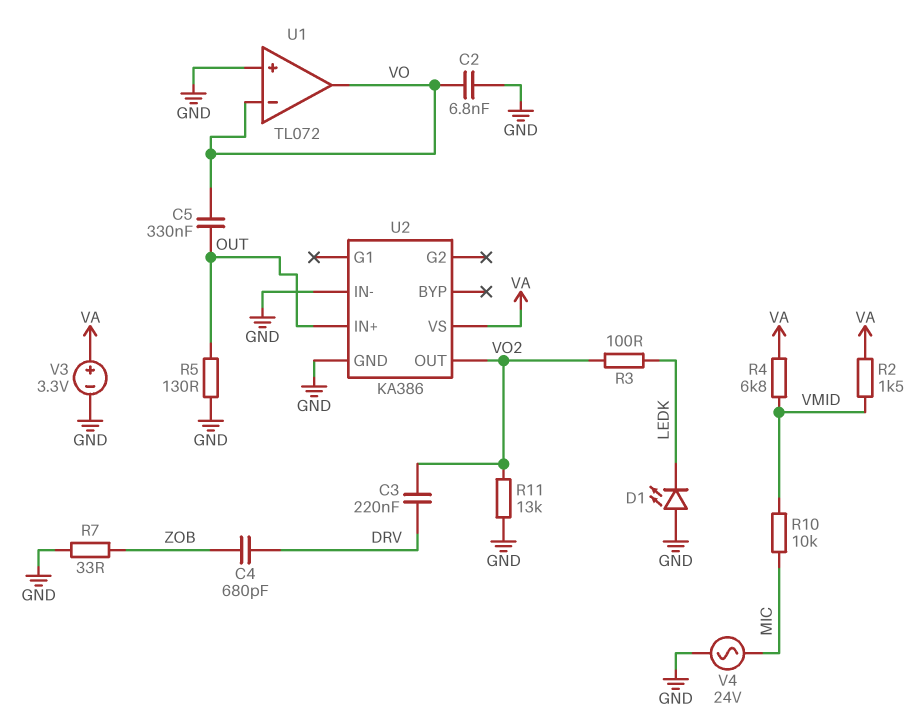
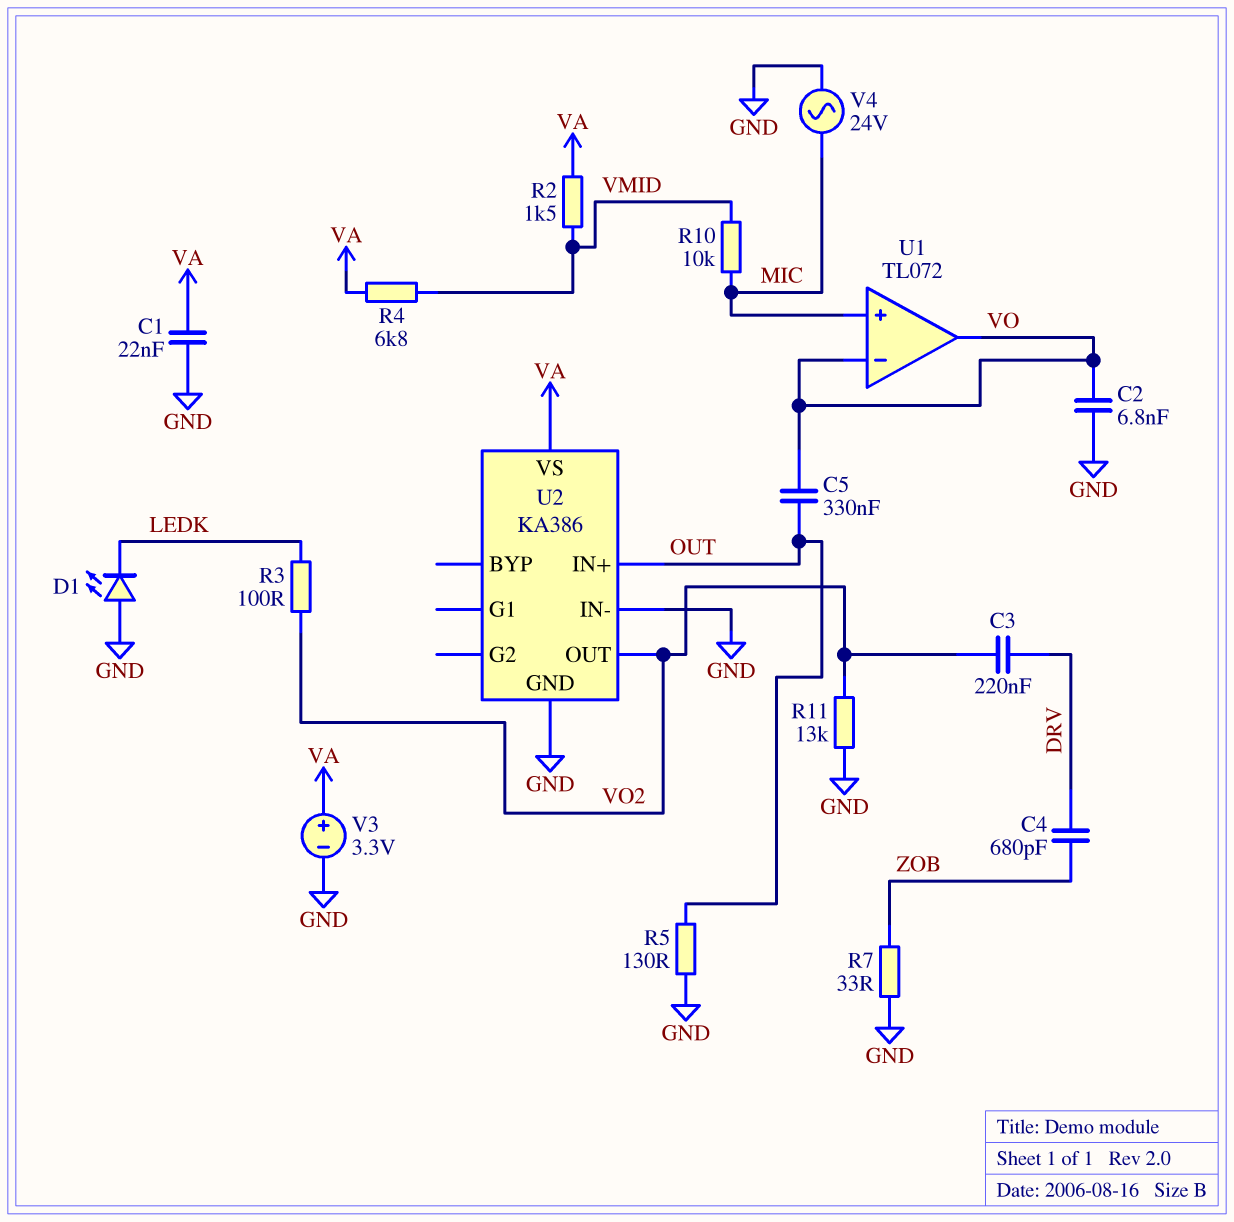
C1: none -> 22nF (GND, VA)
U1 pin in+: GND -> MIC

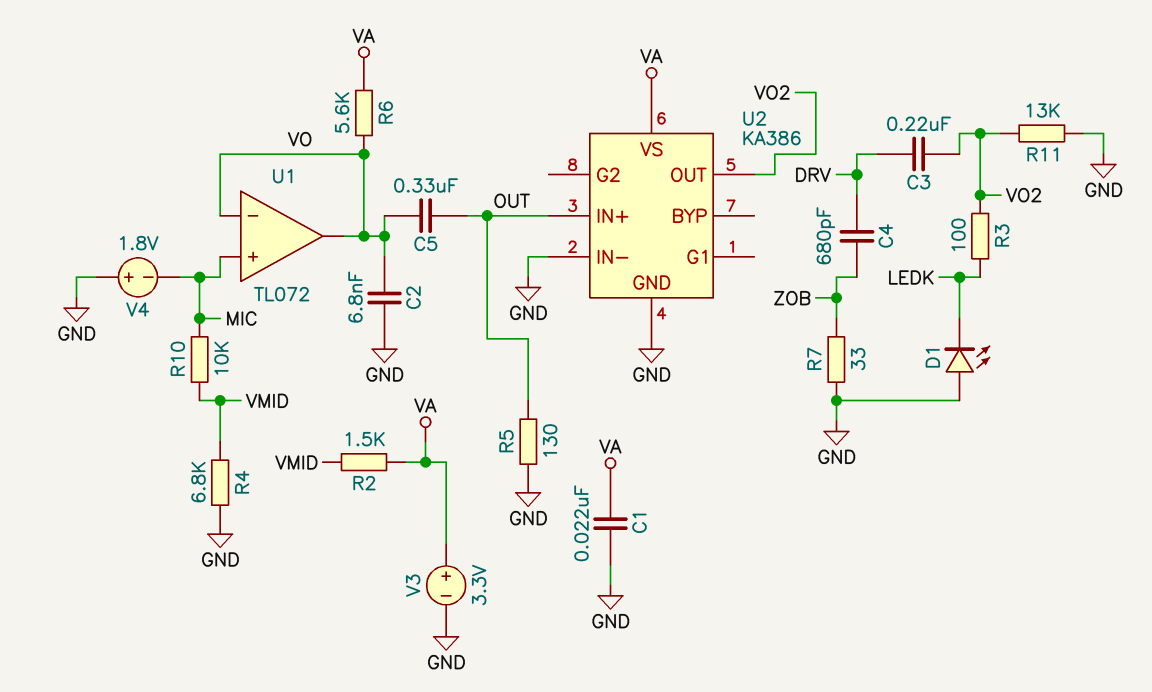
R4: 6.8k (VA, VMID) -> 6.8k (GND, VMID)
R6: none -> 5.6k (VA, VO)
V4: AC 24V (GND, MIC) -> 1.8V (plus GND, minus MIC)

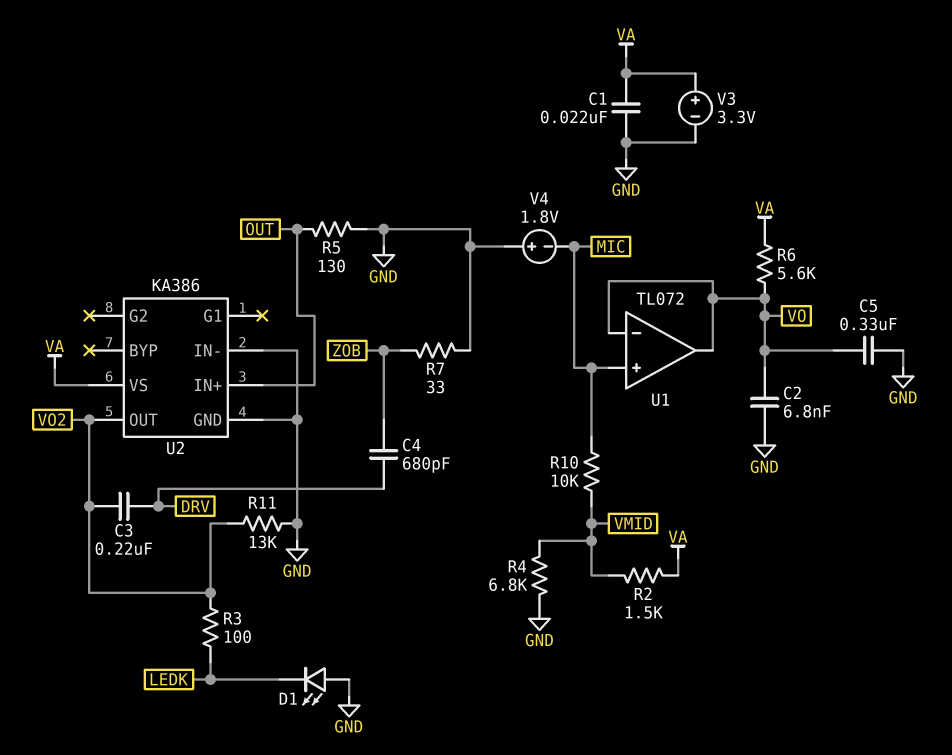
C5: 330nF (OUT, VO) -> 330nF (GND, VO)

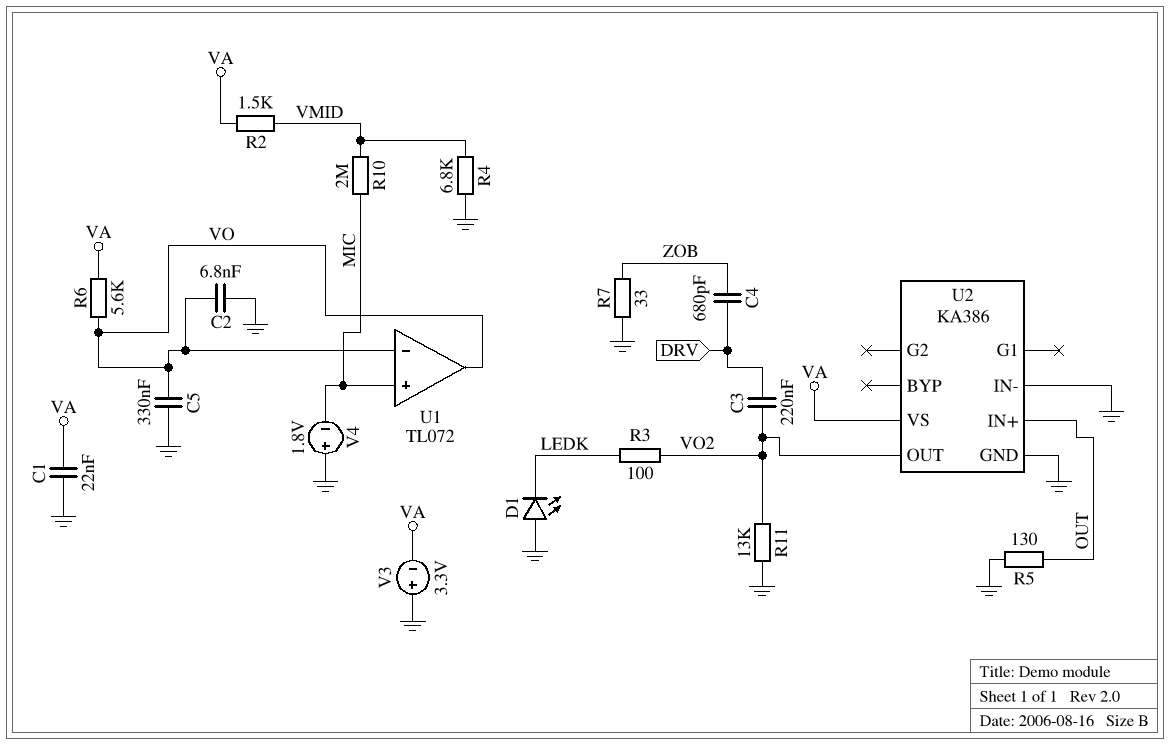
R10: 10k (MIC, VMID) -> 2M (MIC, VMID)
V3: 3.3V (plus VA, minus GND) -> 3.3V (plus GND, minus VA)

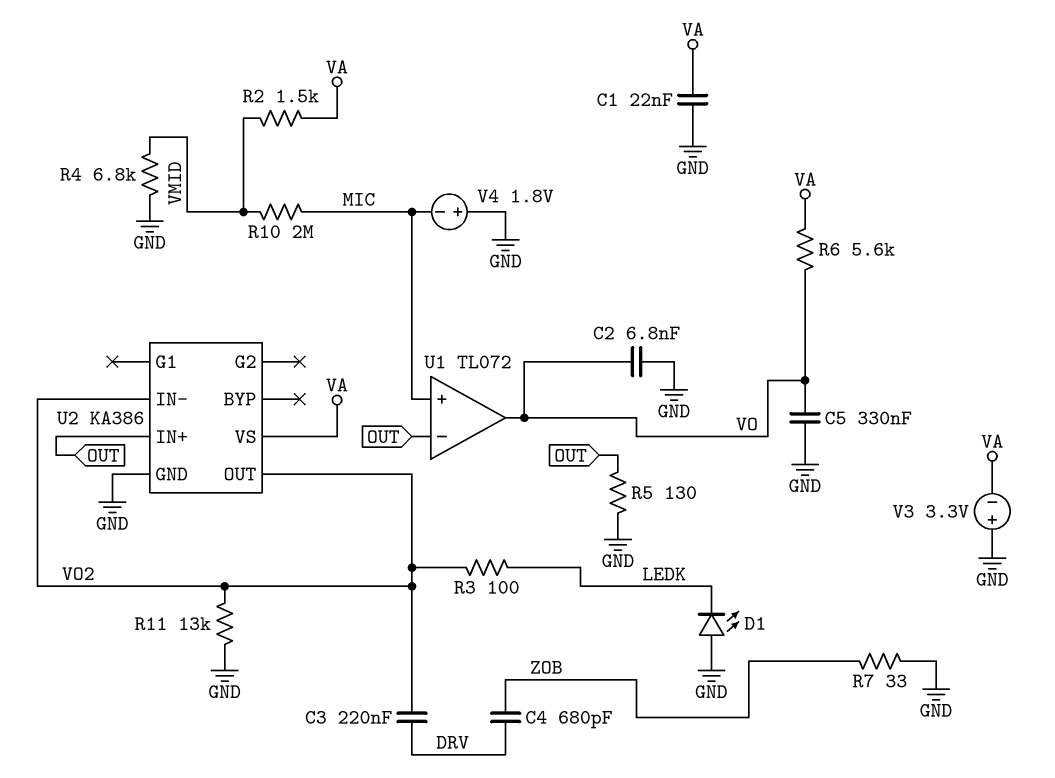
U1 pin in-: VO -> OUT
U2 pin IN-: GND -> VO2

